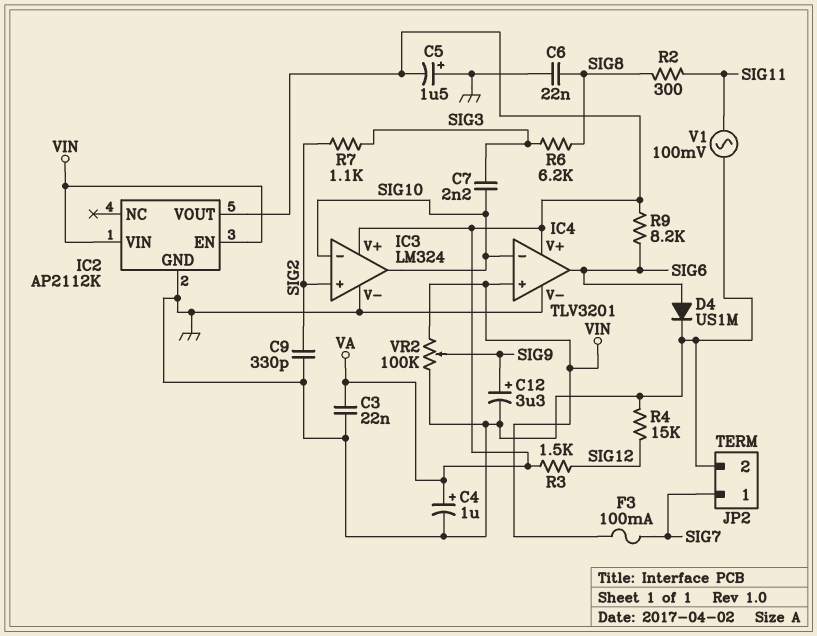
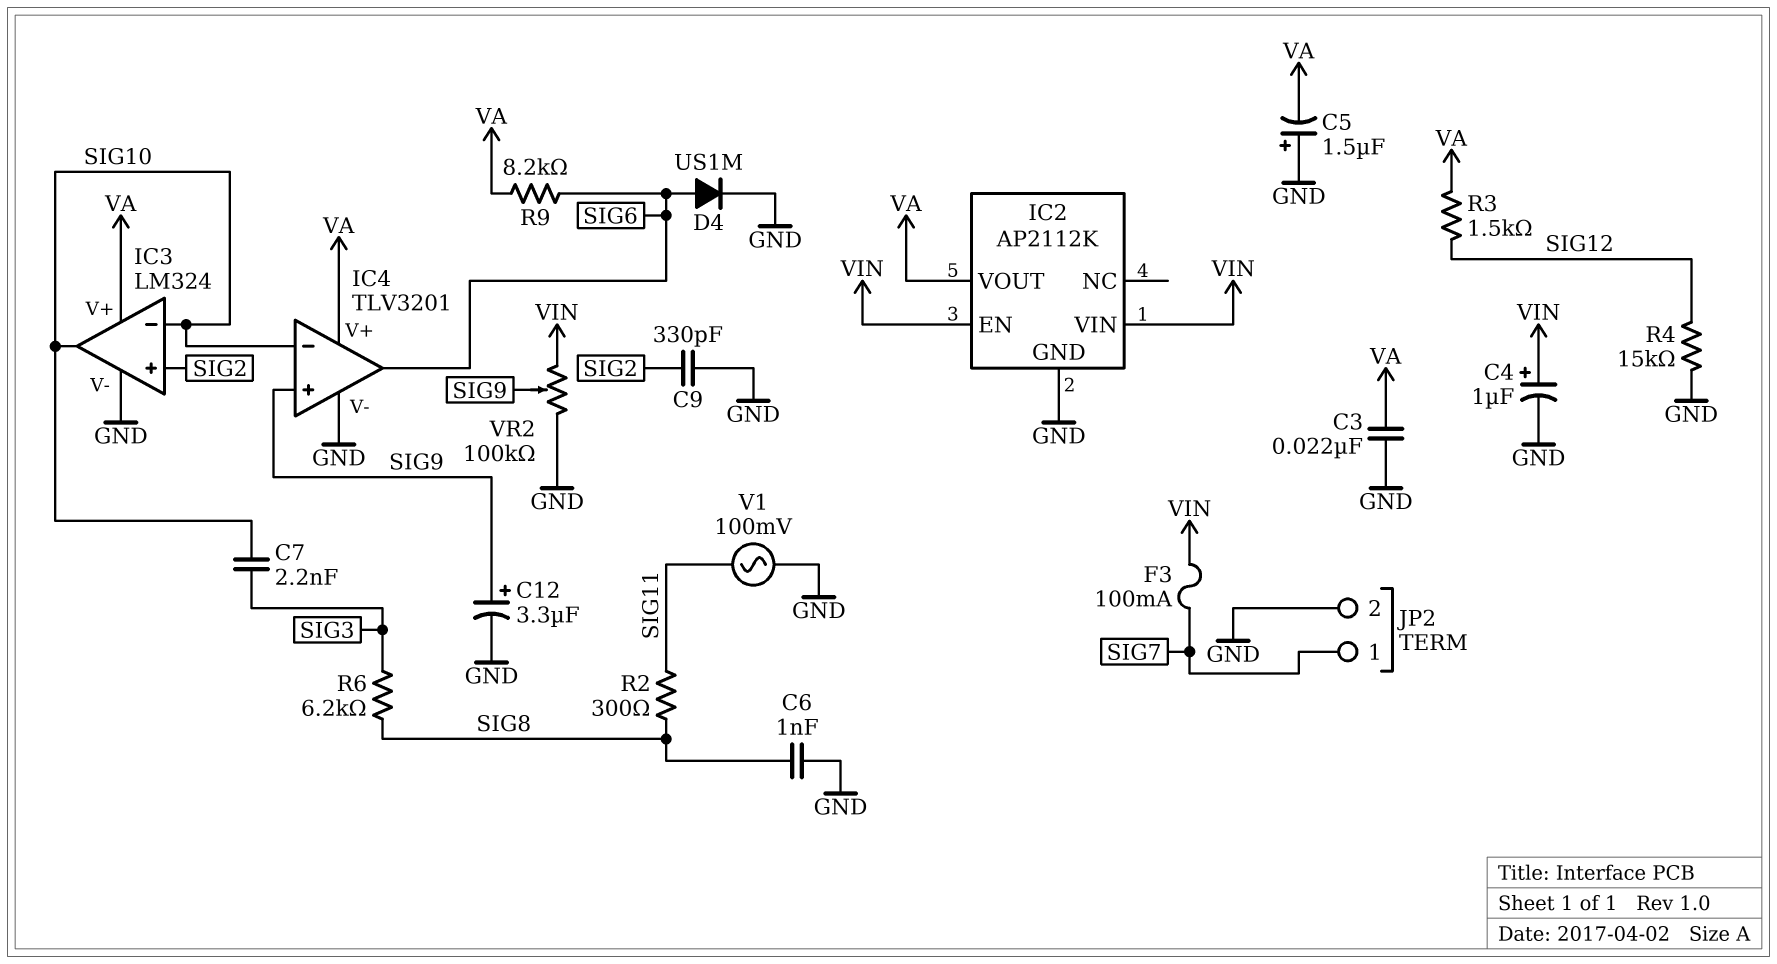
C4: 1uF (plus VA, minus GND) -> 1uF (plus VIN, minus GND)
C6: 22nF (GND, SIG8) -> 1nF (GND, SIG8)
IC4 pin in+: VIN -> SIG9
R7: 1.1k (SIG2, SIG3) -> none

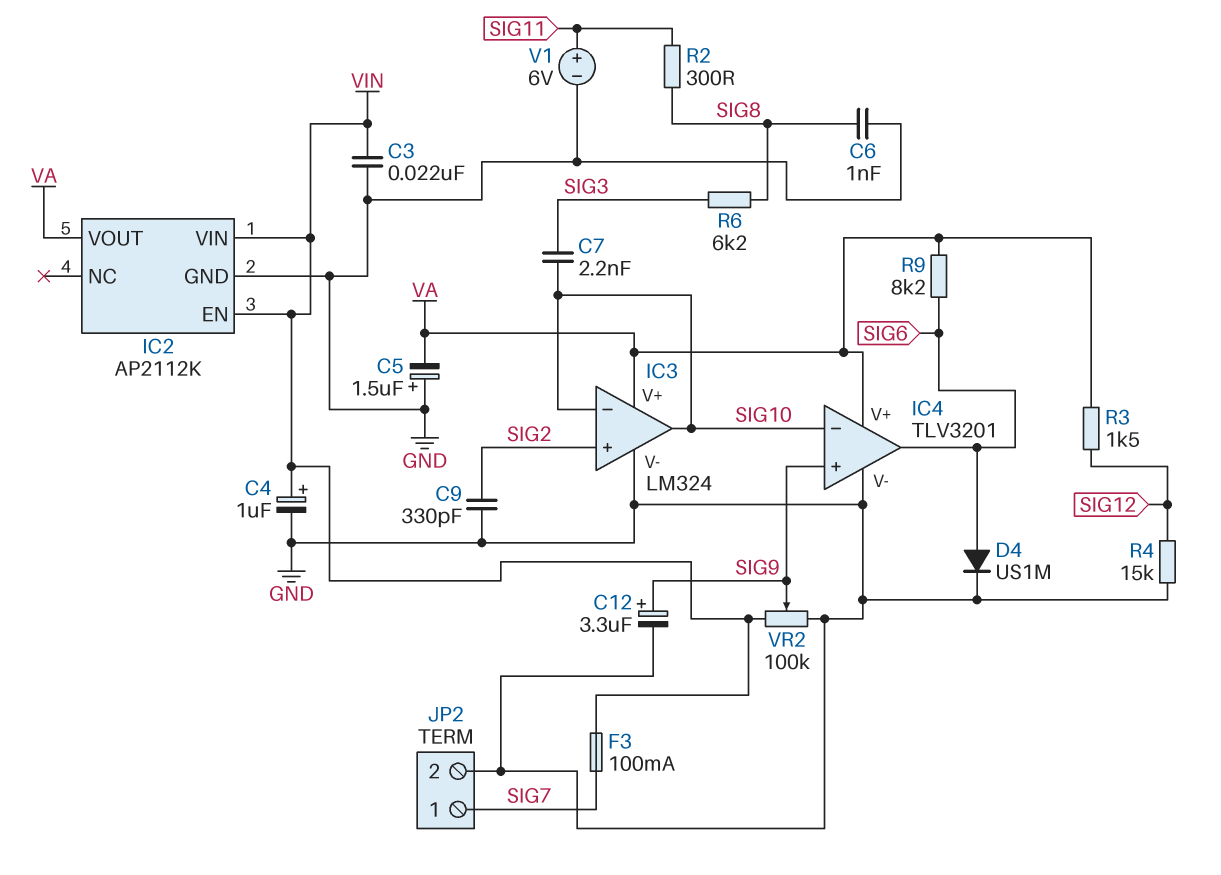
C3: 22nF (GND, VA) -> 22nF (GND, VIN)
V1: AC 100mV (GND, SIG11) -> 6V (plus SIG11, minus GND)

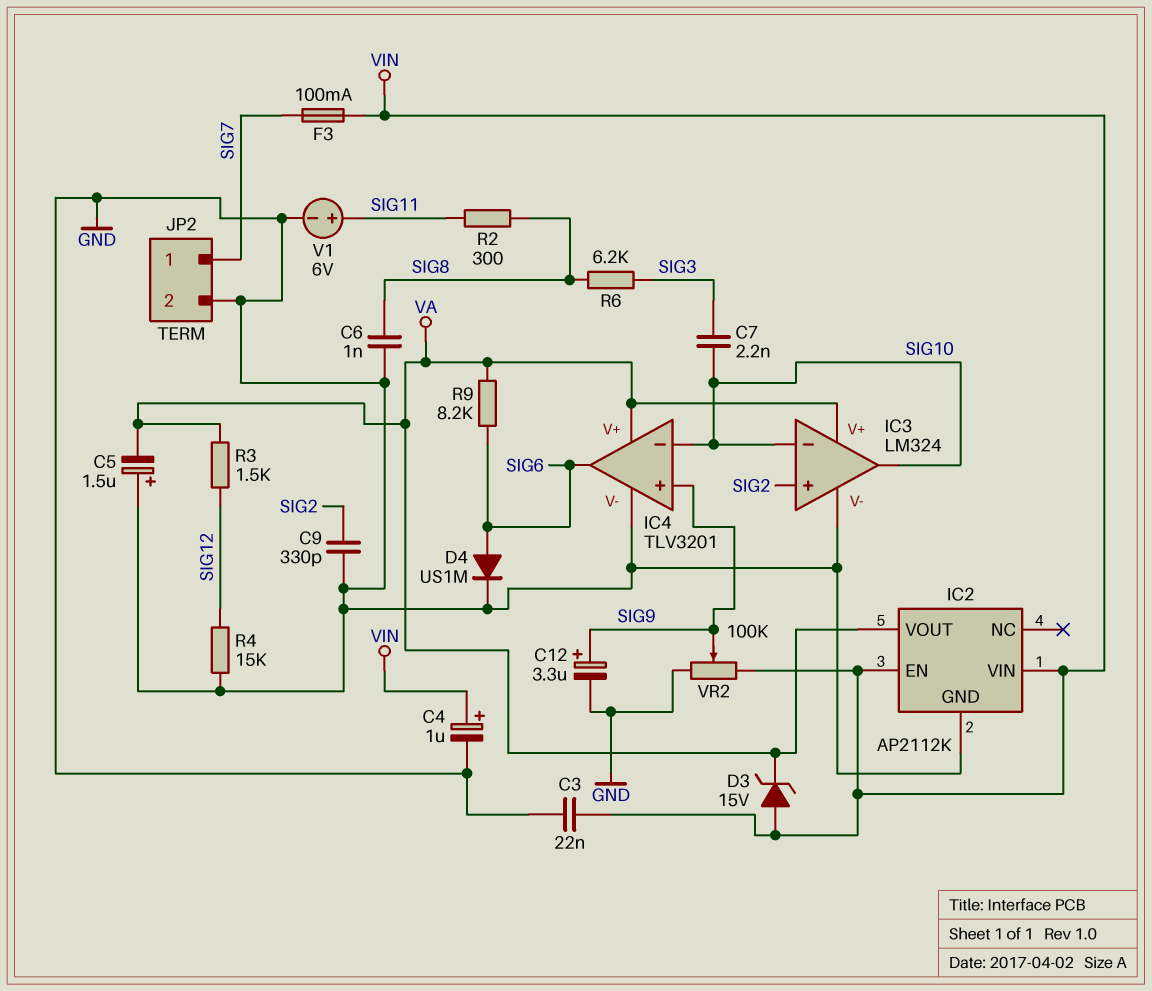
D3: none -> zener 15V (A VIN, K VA)

